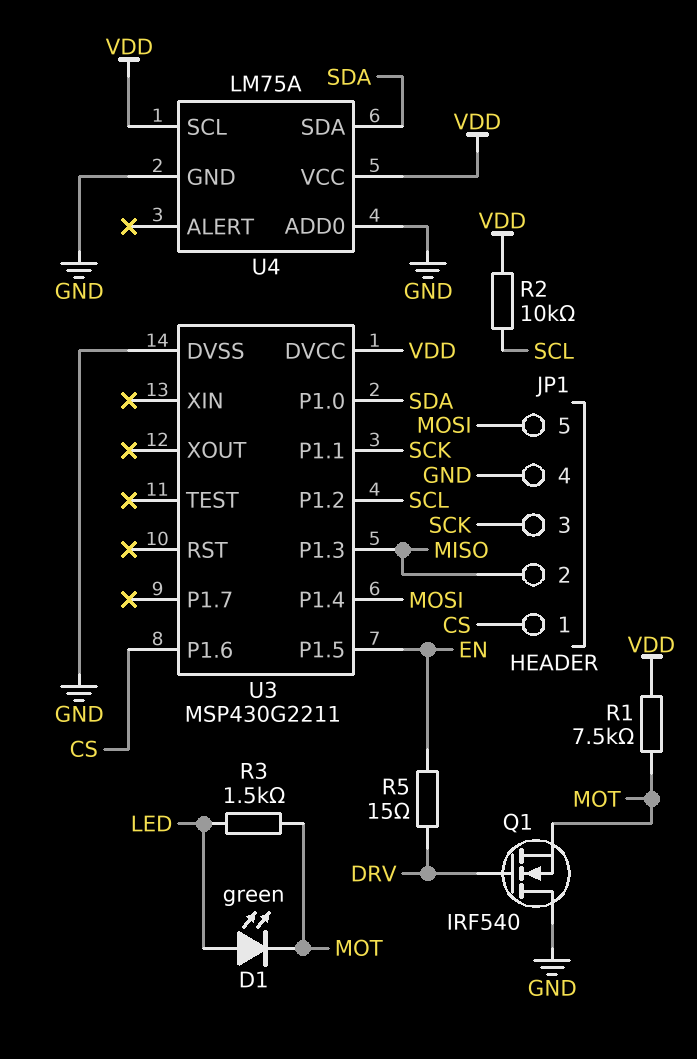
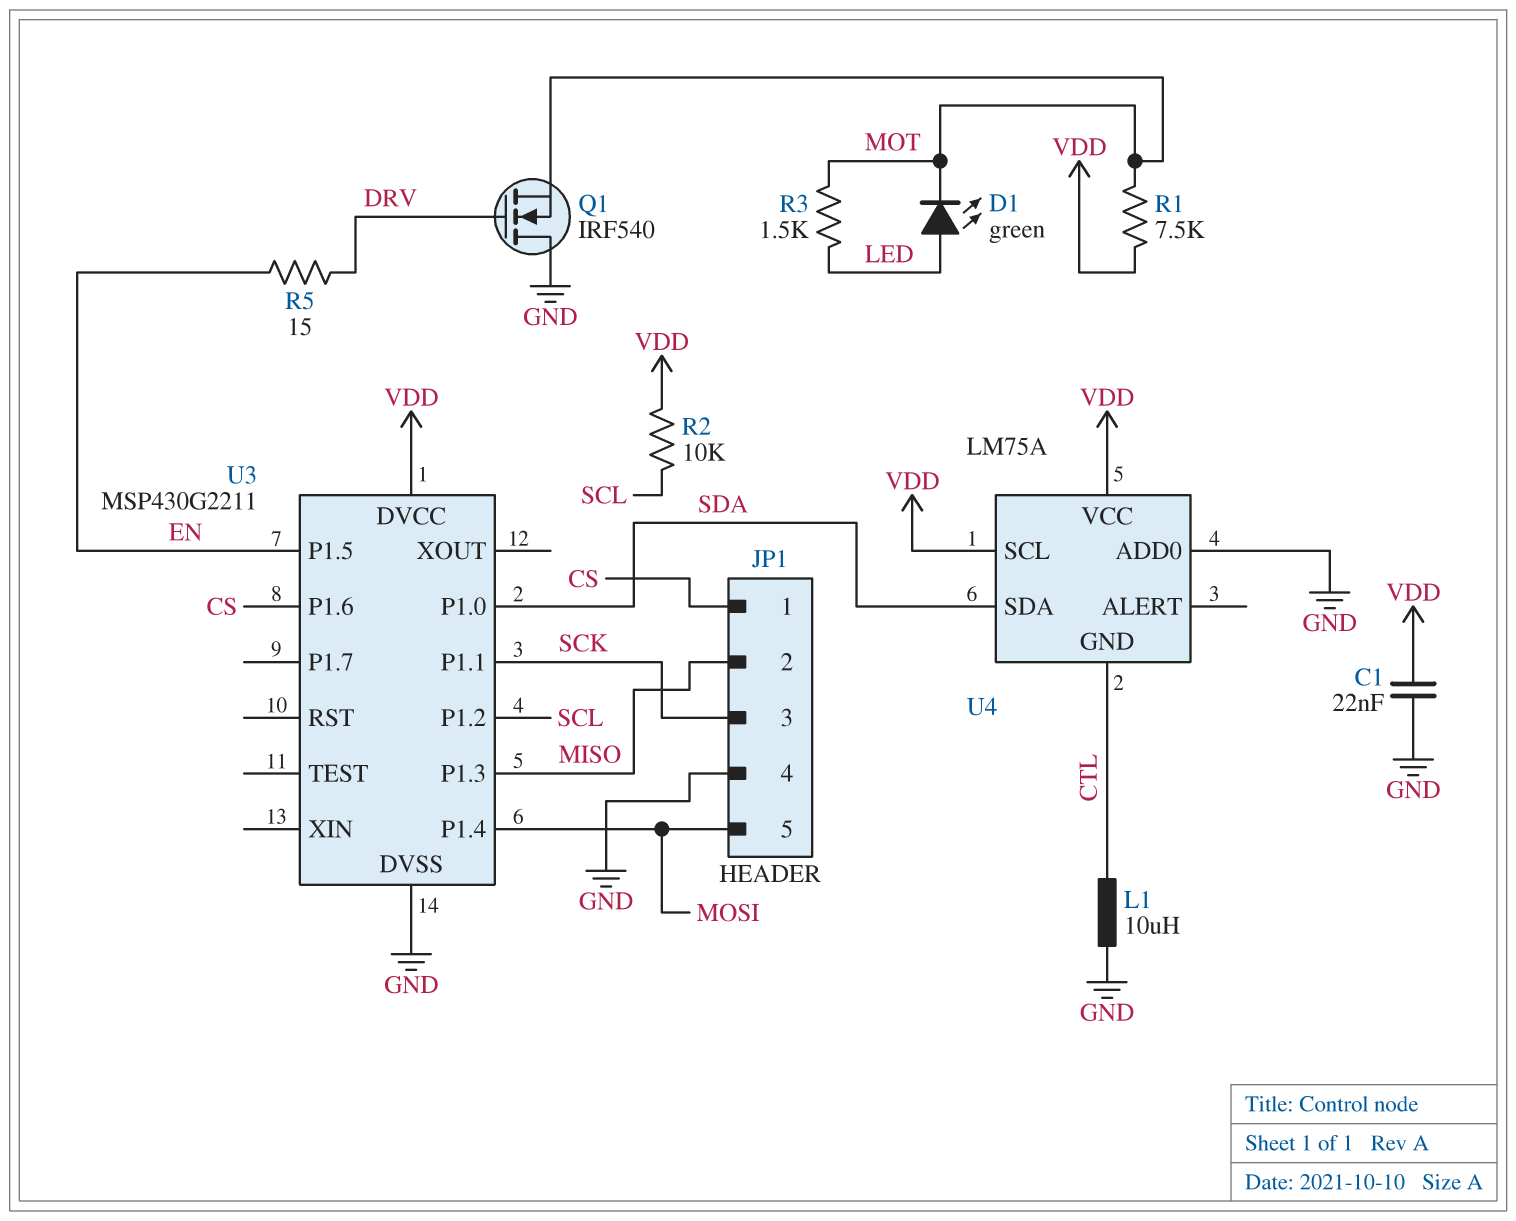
C1: none -> 22nF (GND, VDD)
L1: none -> 10uH (CTL, GND)
U4 pin GND: GND -> CTL

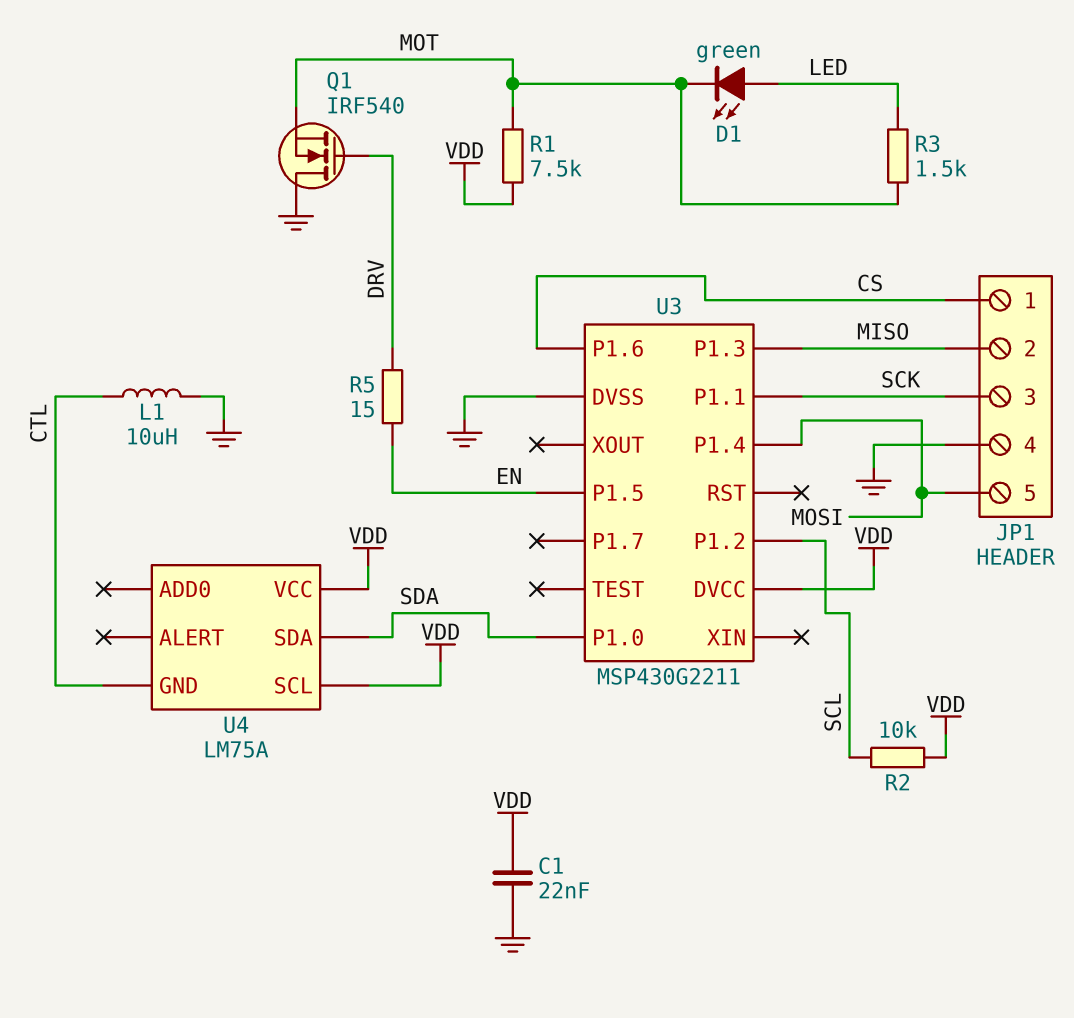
U4 pin ADD0: GND -> none

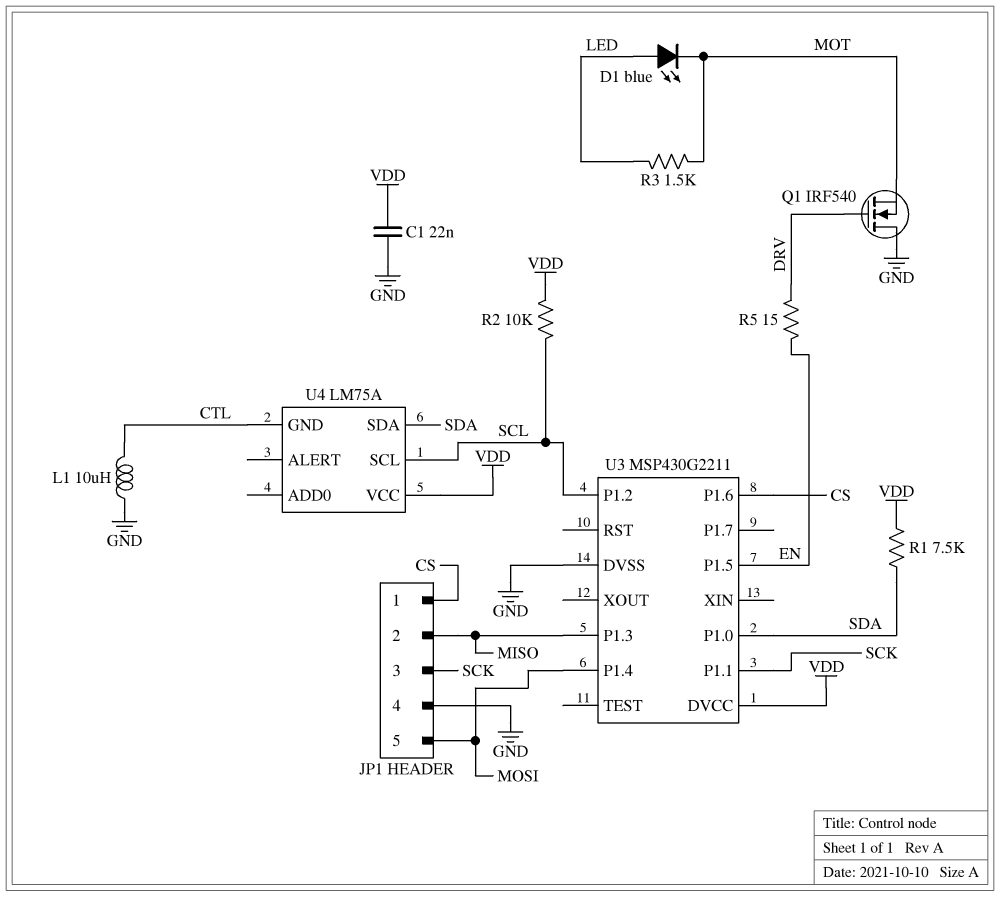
D1: LED green (A LED, K MOT) -> LED blue (A LED, K MOT)
R1: 7.5k (MOT, VDD) -> 7.5k (SDA, VDD)
U4 pin SCL: VDD -> SCL

